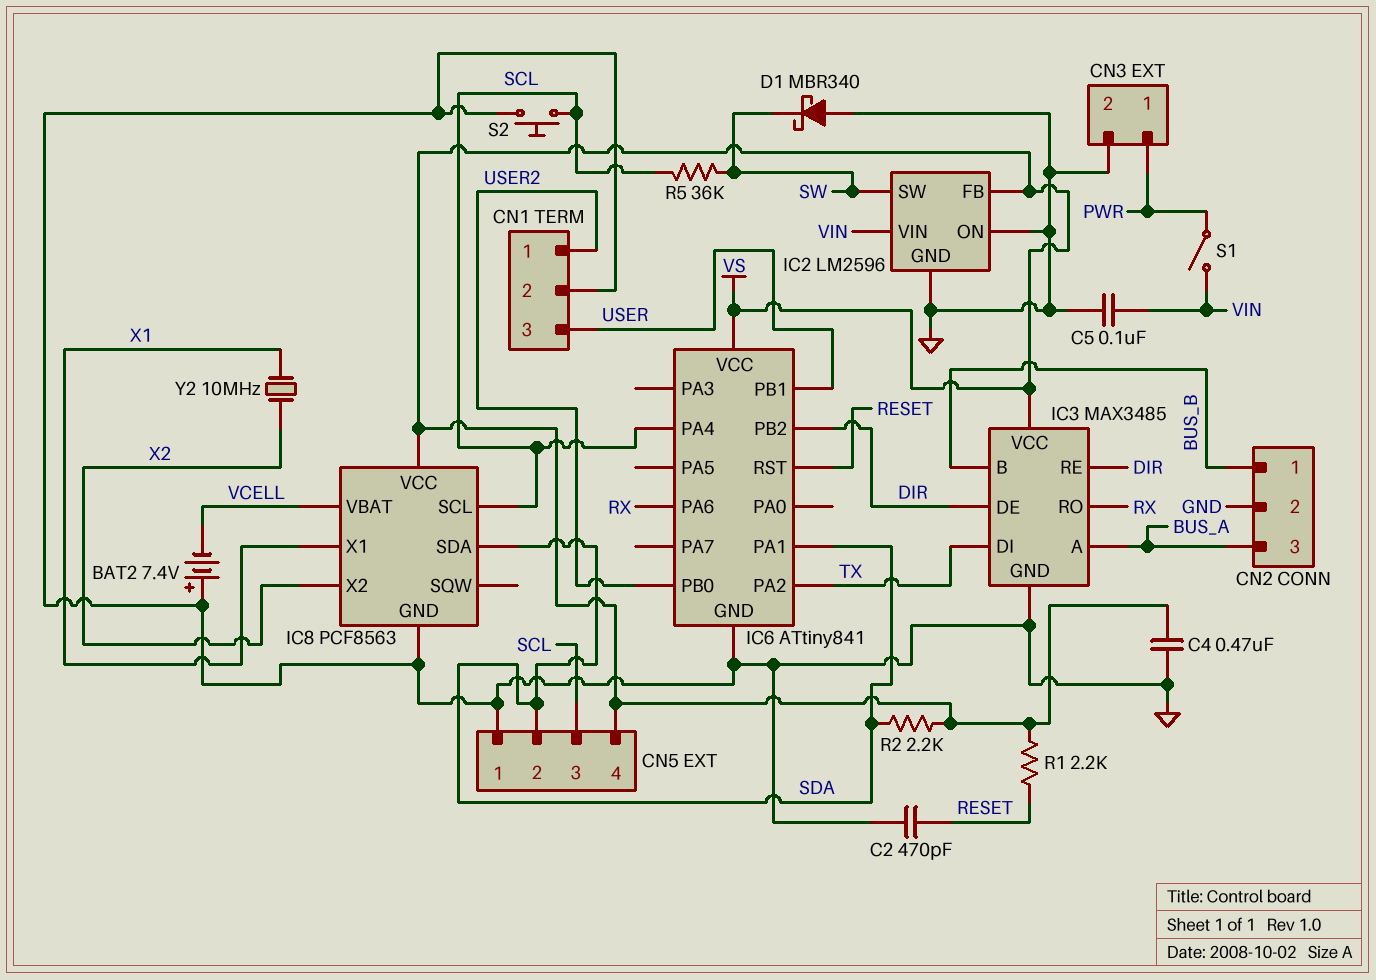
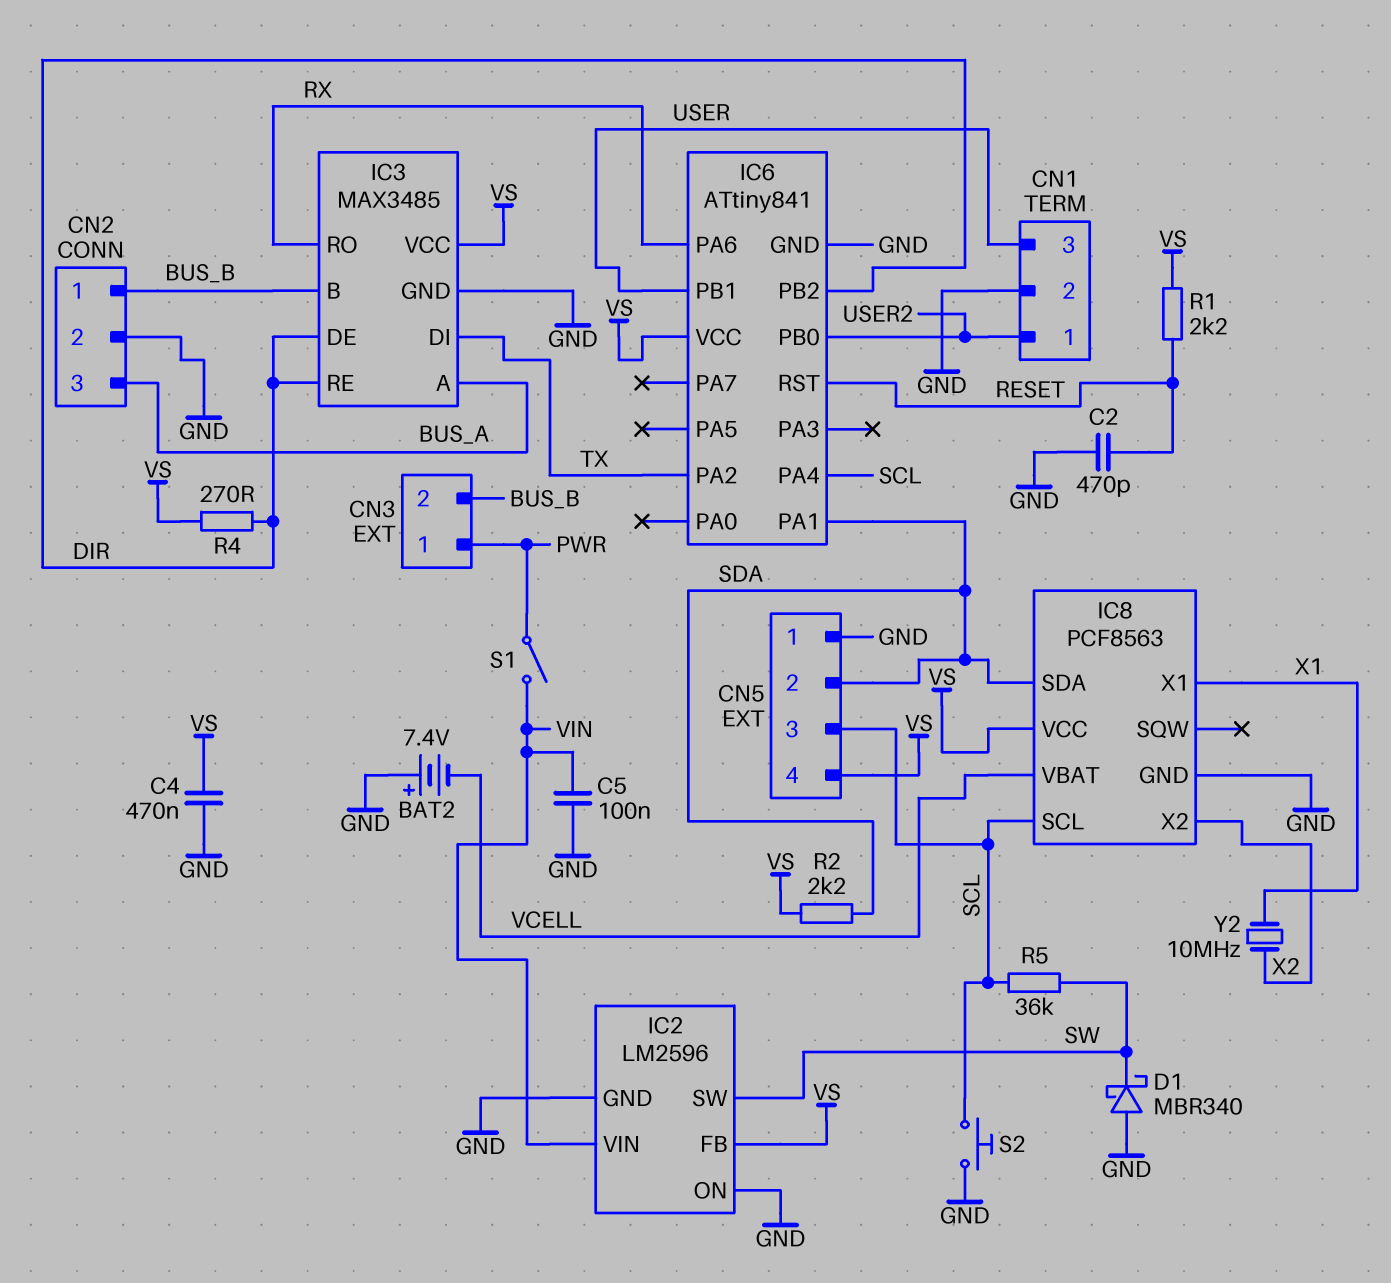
CN3 pin 2: GND -> BUS_B
R4: none -> 270 (DIR, VS)

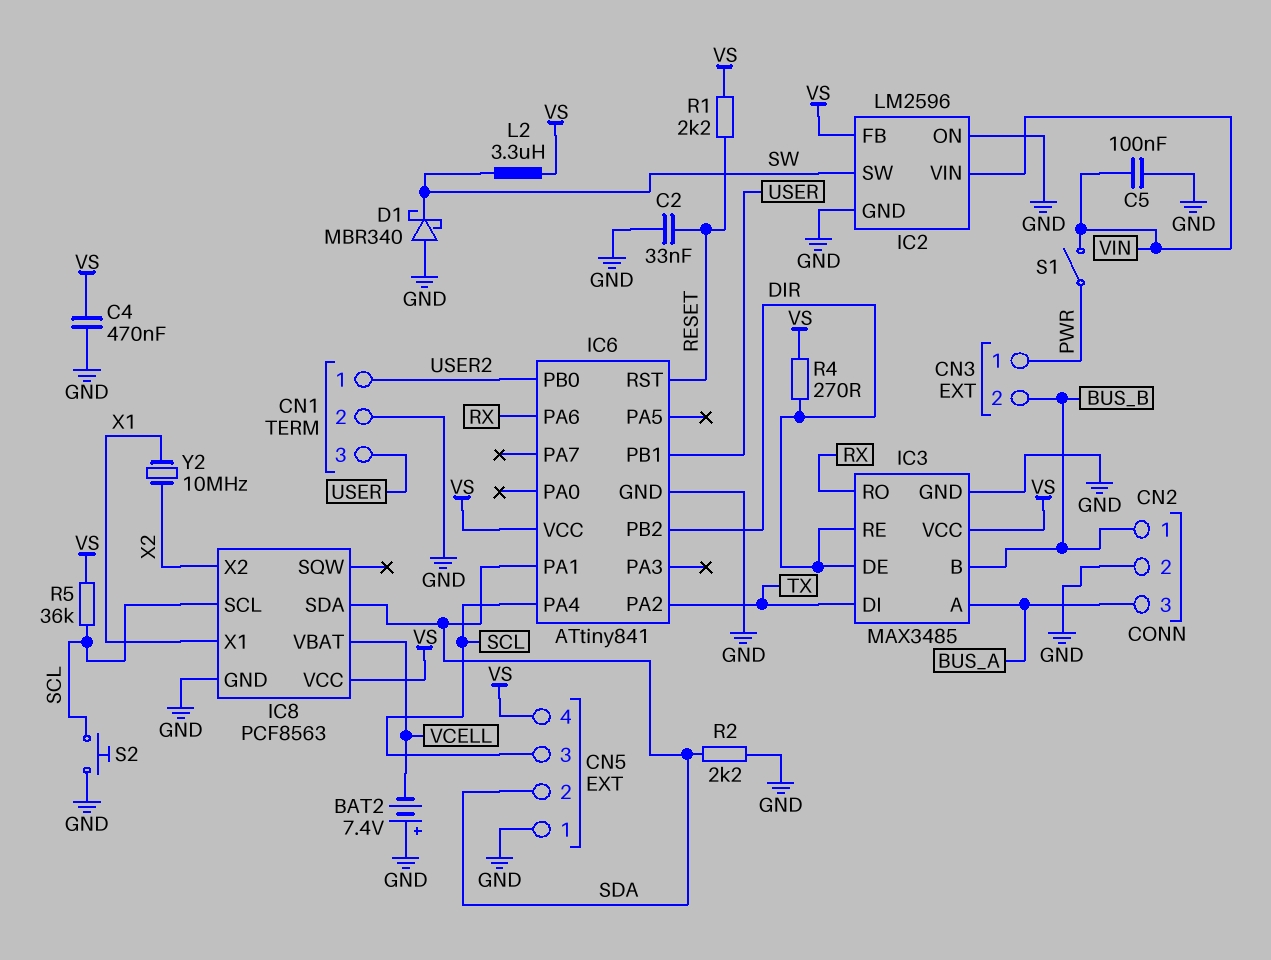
C2: 470pF (GND, RESET) -> 33nF (GND, RESET)
L2: none -> 3.3uH (SW, VS)
R2: 2.2k (SDA, VS) -> 2.2k (GND, SDA)
R5: 36k (SCL, SW) -> 36k (SCL, VS)

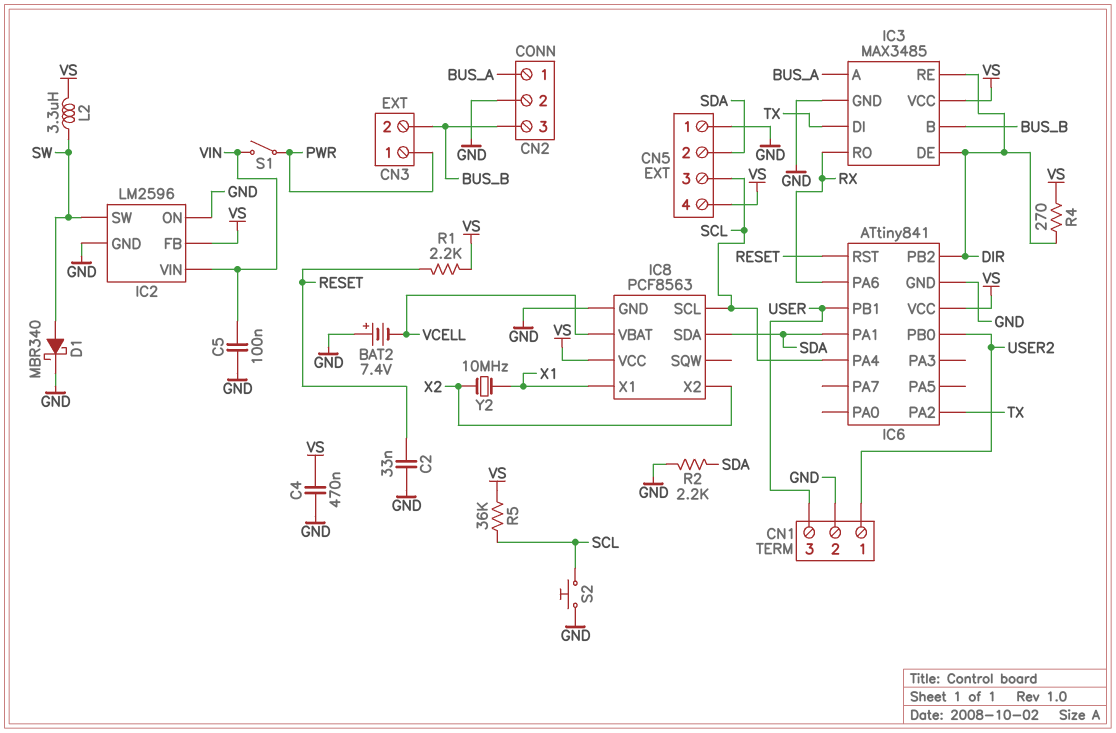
CN2 pin 1: BUS_B -> BUS_A
CN2 pin 3: BUS_A -> BUS_B
D1: schottky MBR340 (A GND, K SW) -> schottky MBR340 (A SW, K GND)

